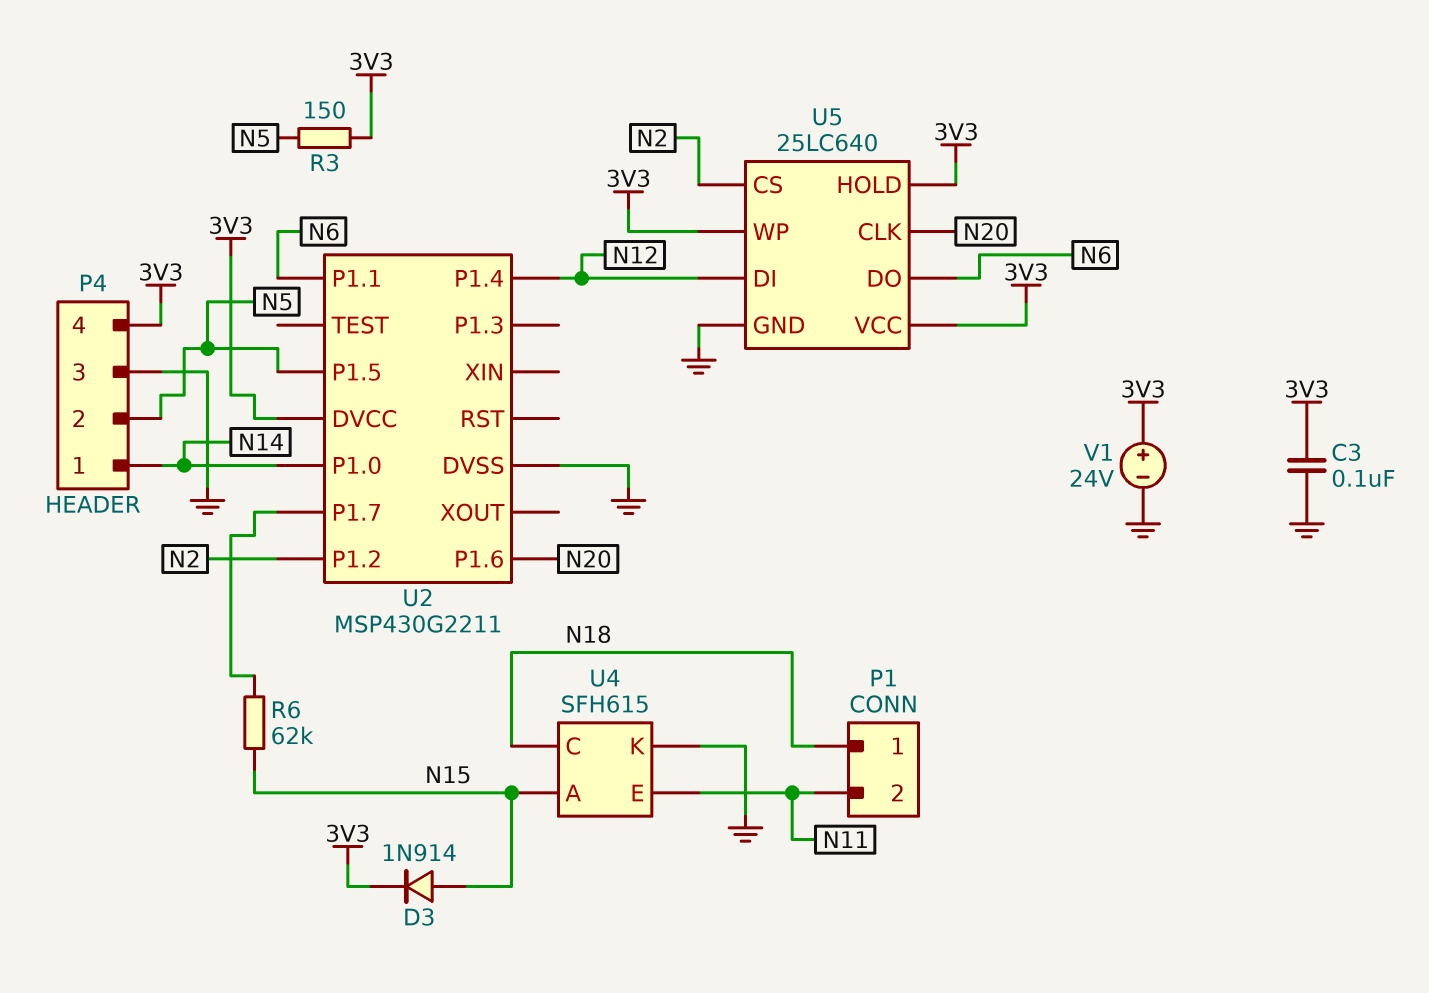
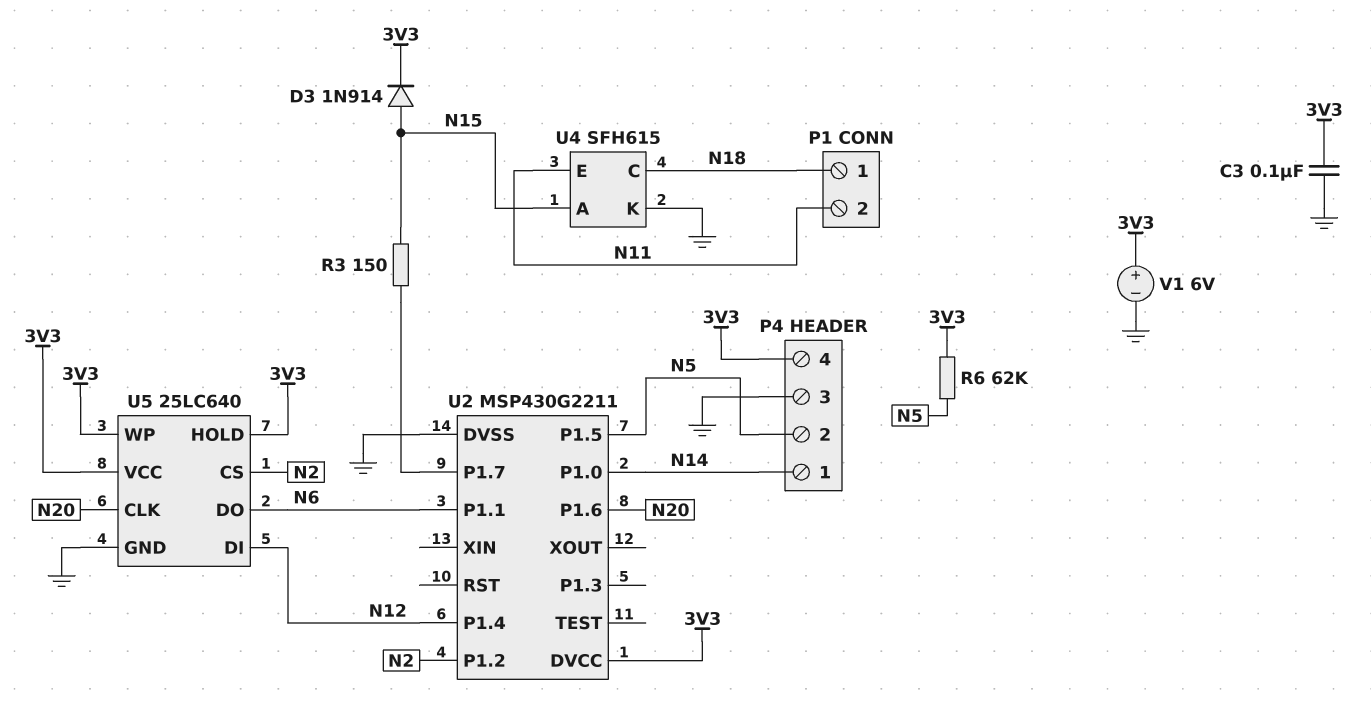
R3: 150 (3V3, N5) -> 150 (N15, U2/P1.7)
R6: 62k (N15, U2/P1.7) -> 62k (3V3, N5)
V1: 24V (plus 3V3, minus GND) -> 6V (plus 3V3, minus GND)

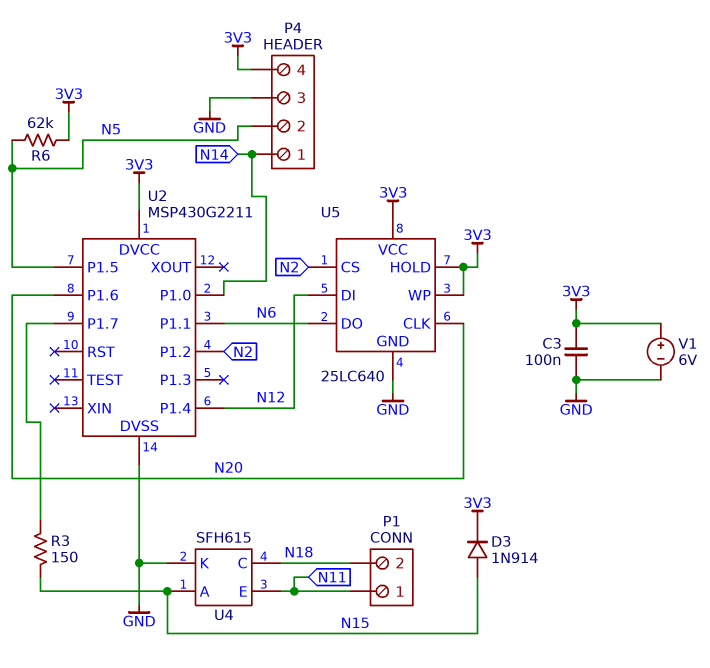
P1 pin 1: N18 -> N11
P1 pin 2: N11 -> N18

